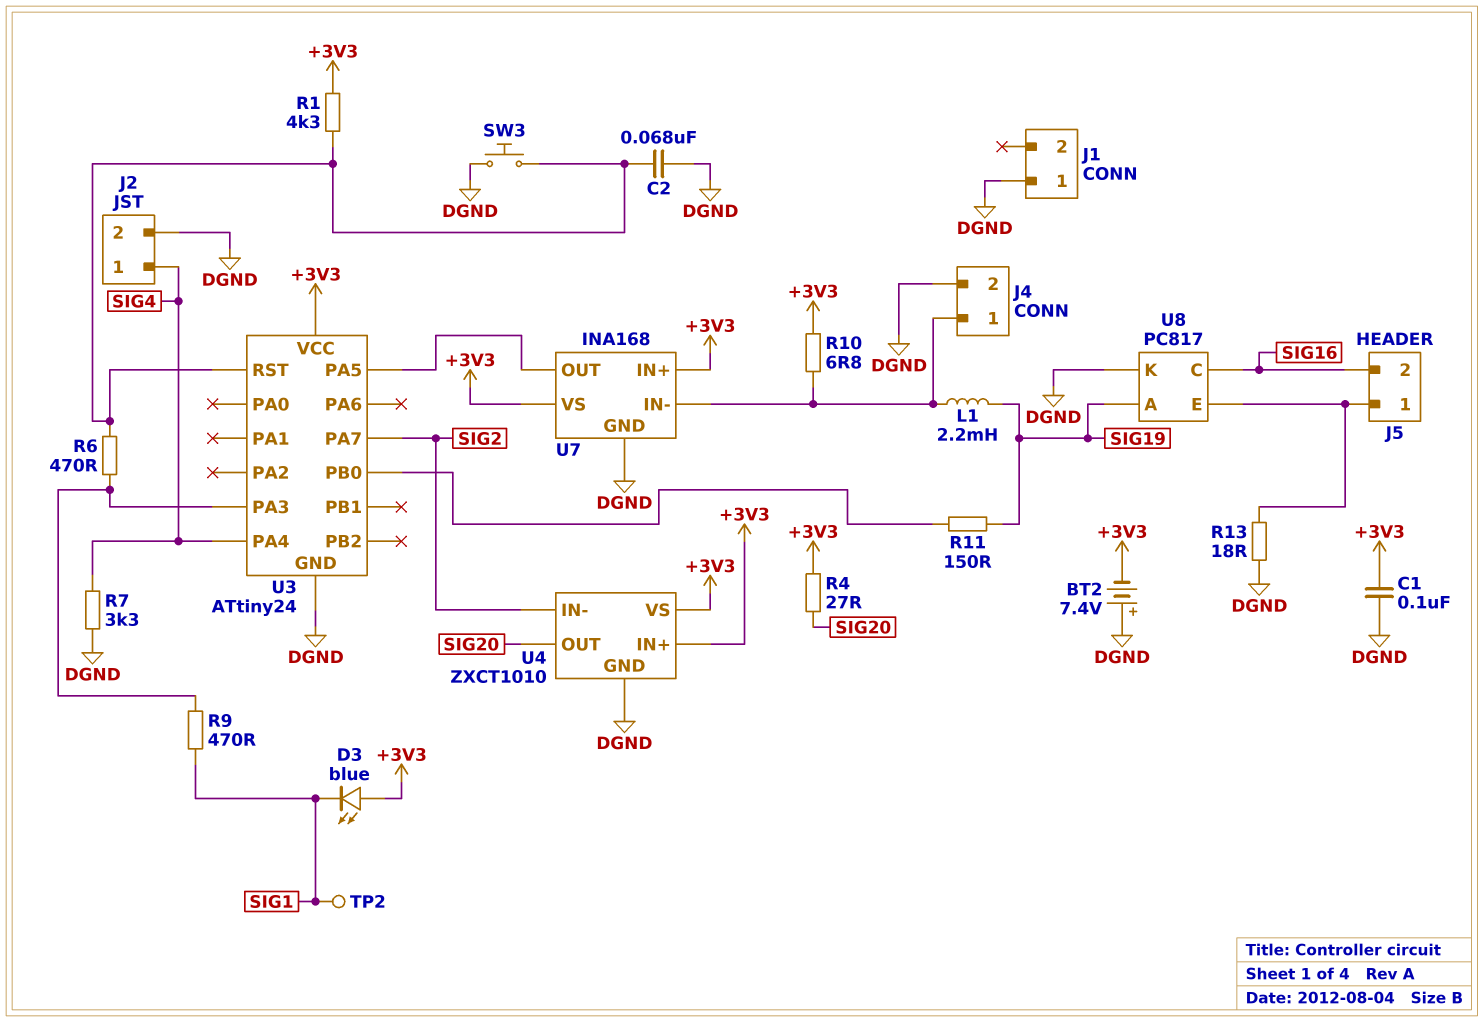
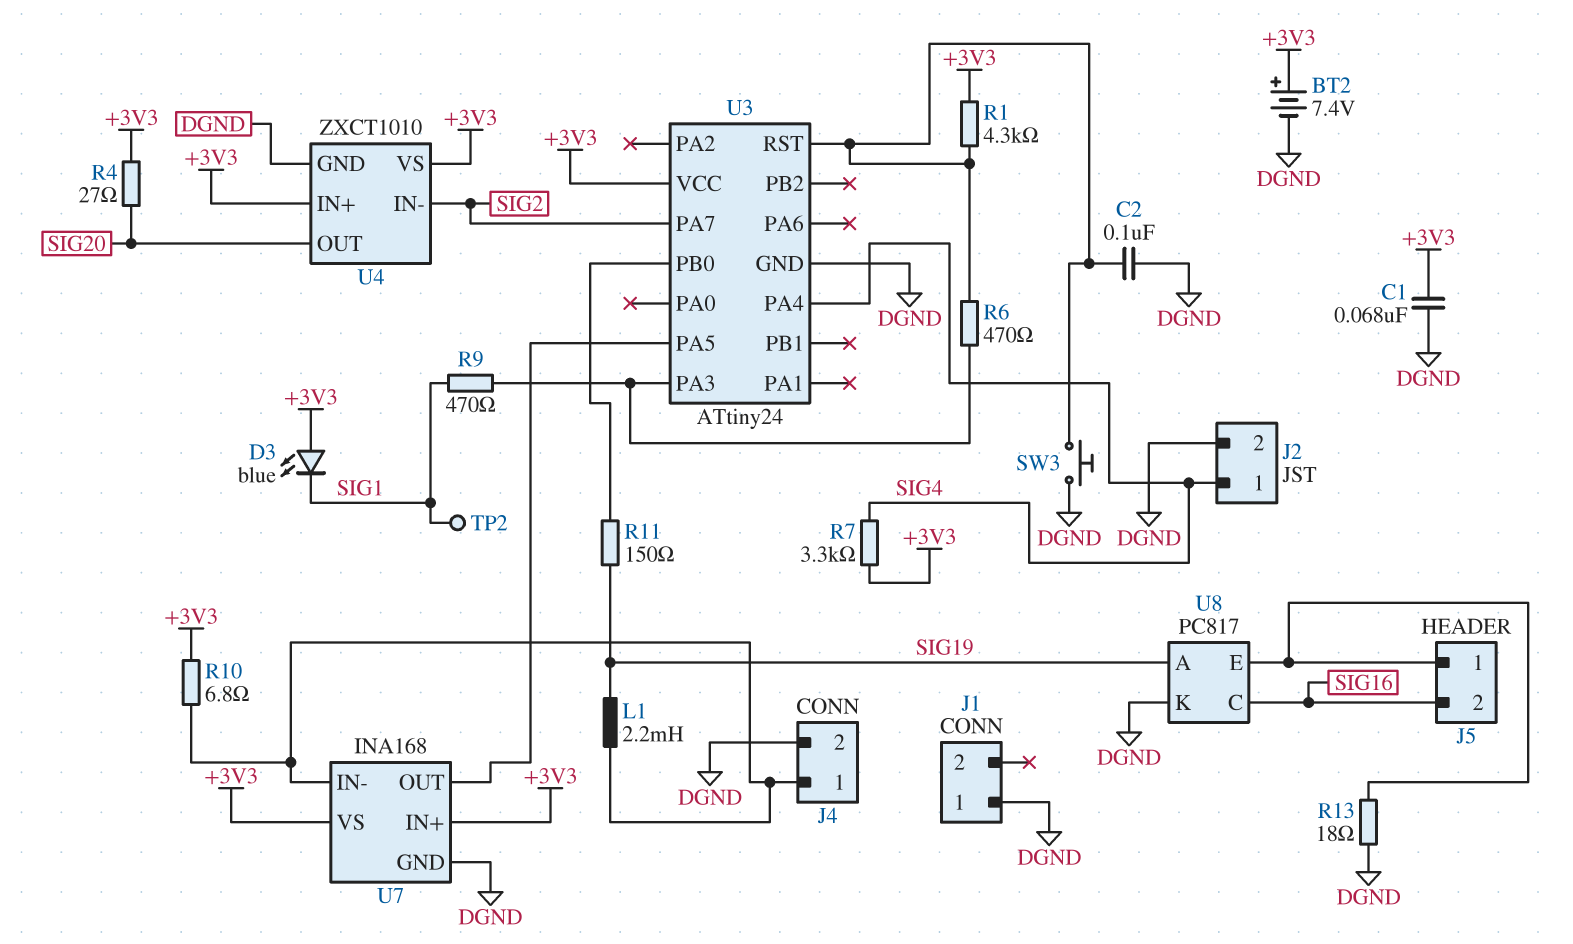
BT2: 7.4V (plus DGND, minus +3V3) -> 7.4V (plus +3V3, minus DGND)
C1: 100nF (+3V3, DGND) -> 68nF (+3V3, DGND)
C2: 68nF (DGND, U3/RST) -> 100nF (DGND, U3/RST)
R7: 3.3k (DGND, SIG4) -> 3.3k (+3V3, SIG4)

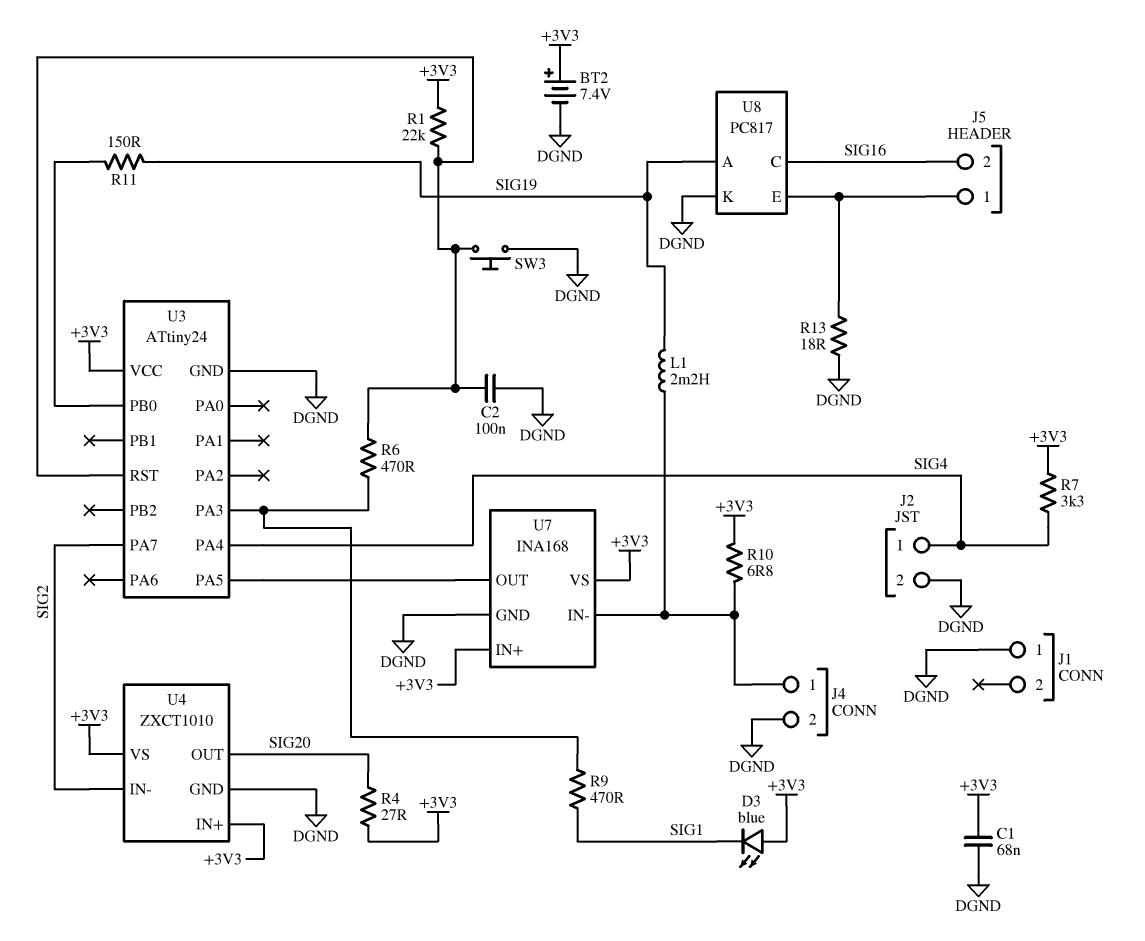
R1: 4.3k (+3V3, U3/RST) -> 22k (+3V3, U3/RST)
TP2: test point (SIG1) -> none

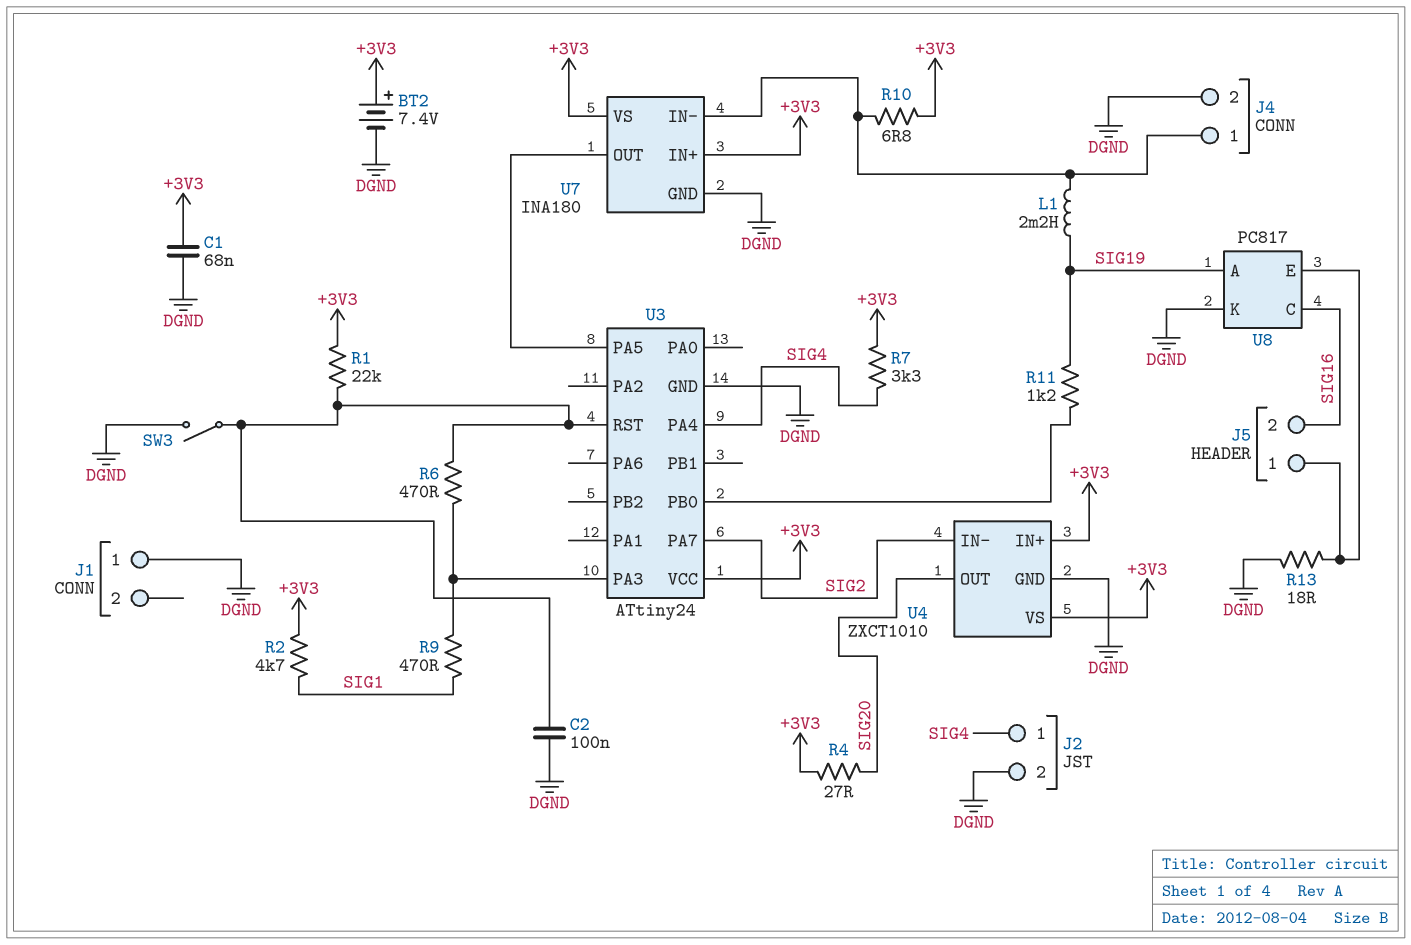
D3: LED blue (A +3V3, K SIG1) -> none
R2: none -> 4.7k (+3V3, SIG1)
R11: 150 (SIG19, U3/PB0) -> 1.2k (SIG19, U3/PB0)
SW3: button (DGND, U3/RST) -> switch (DGND, U3/RST)
U7: INA168 -> INA180

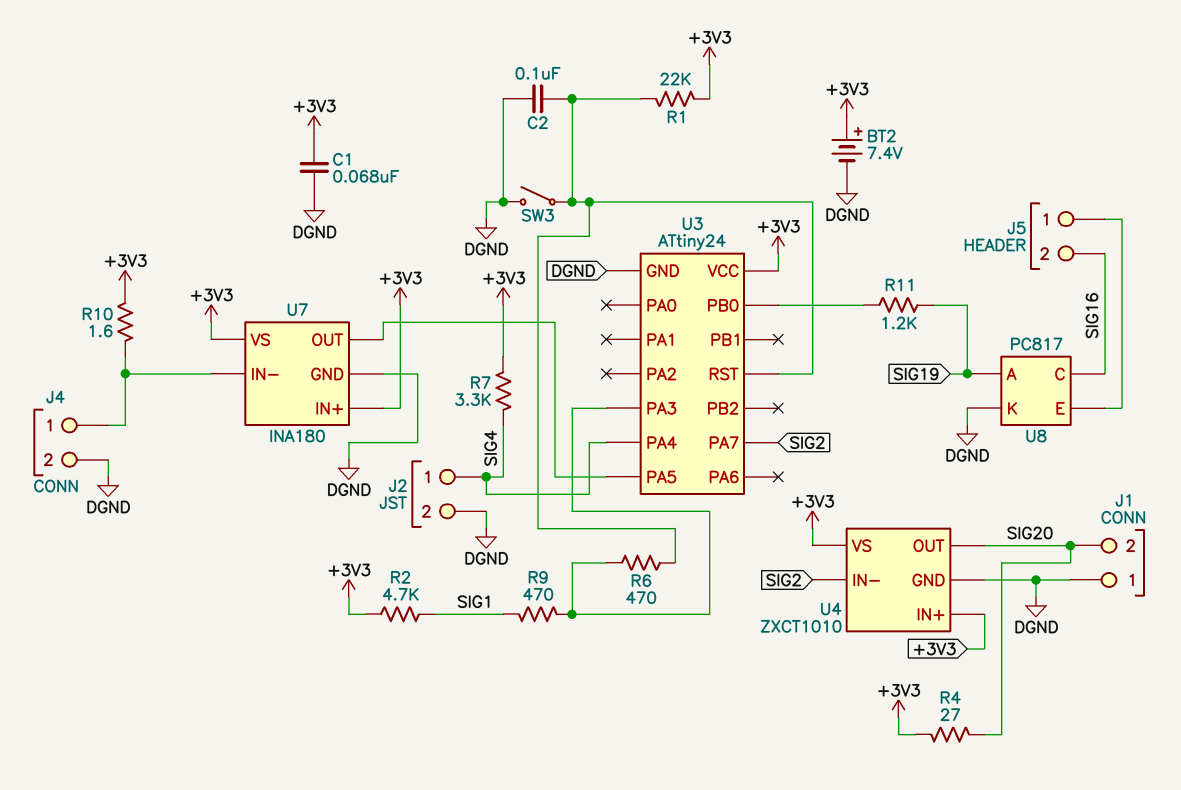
J1 pin 2: none -> SIG20
L1: 2.2mH (J4/1, SIG19) -> none
R10: 6.8 (+3V3, J4/1) -> 1.6 (+3V3, J4/1)
R13: 18 (DGND, J5/1) -> none

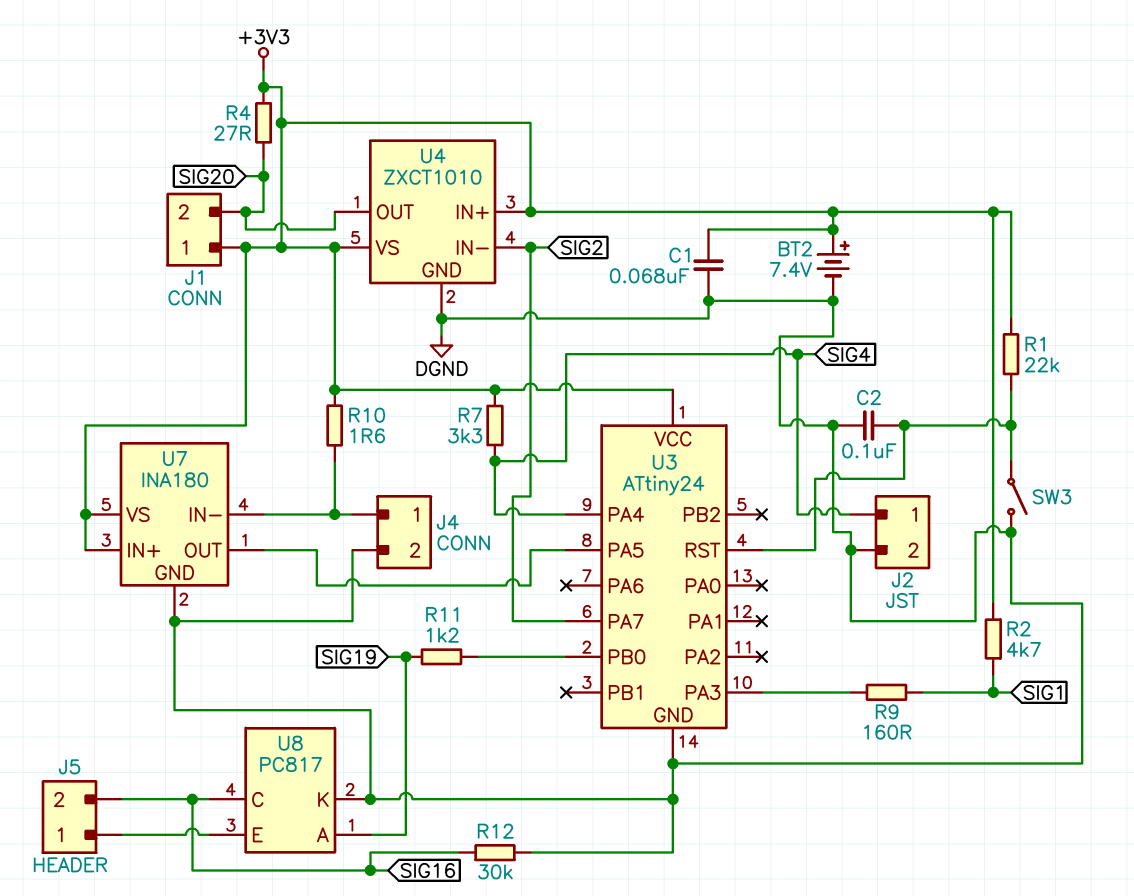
J1 pin 1: DGND -> +3V3
R6: 470 (U3/PA3, U3/RST) -> none
R9: 470 (SIG1, U3/PA3) -> 160 (SIG1, U3/PA3)
R12: none -> 30k (DGND, SIG16)

